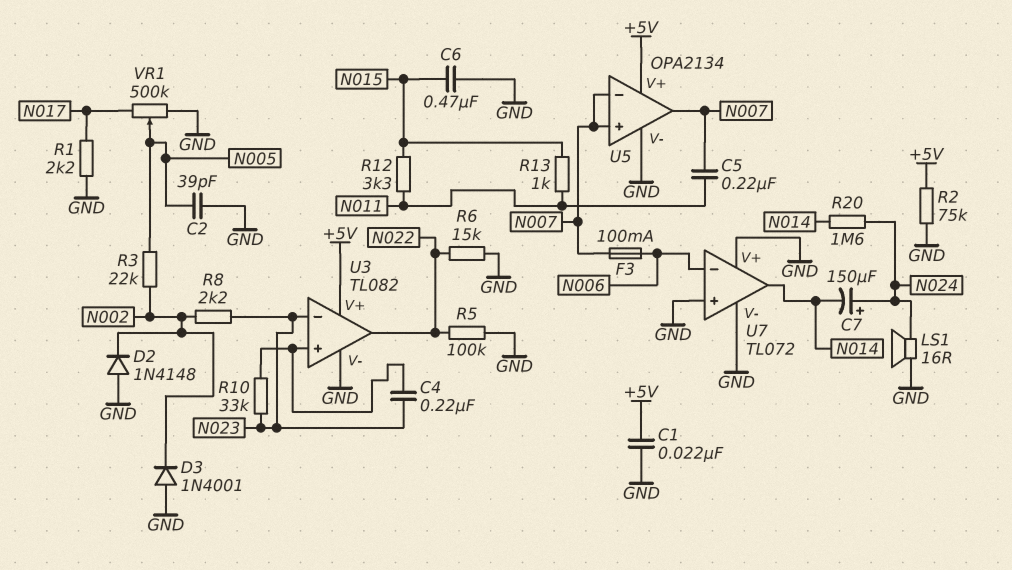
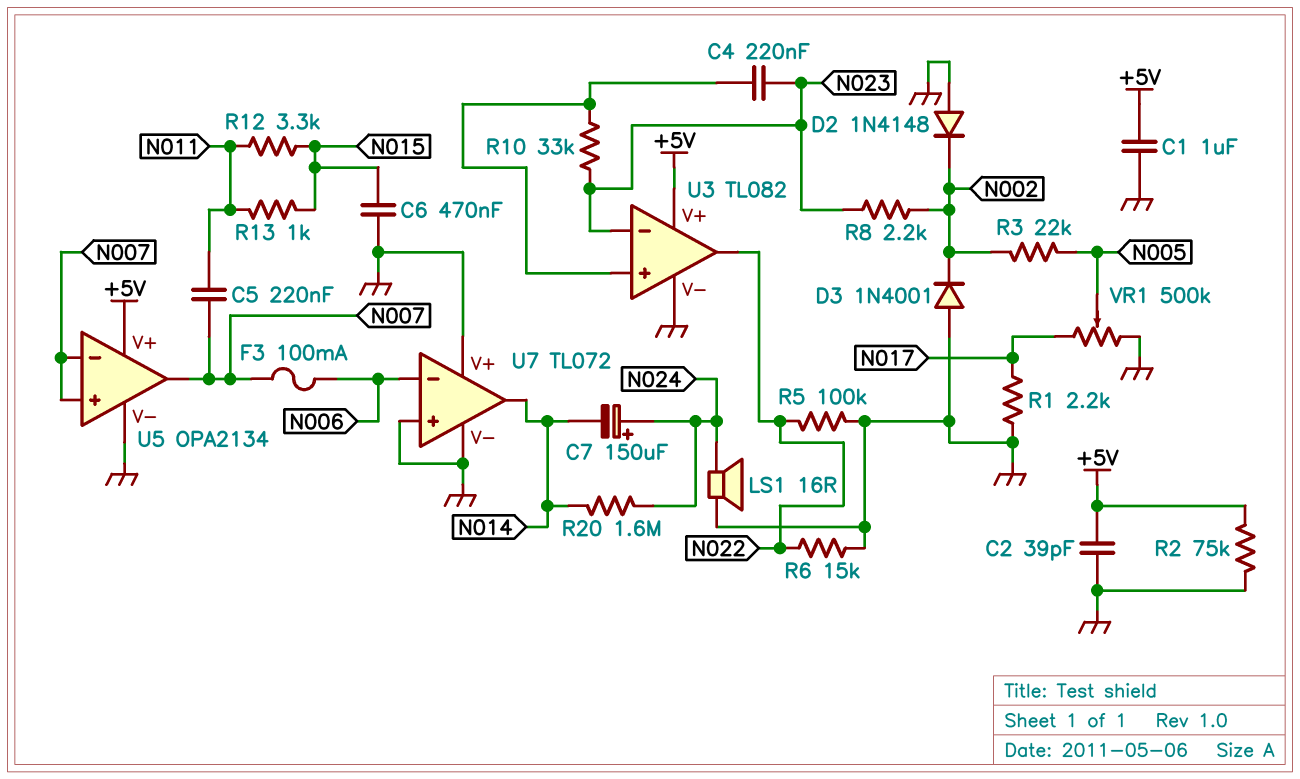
C1: 22nF (+5V, GND) -> 1uF (+5V, GND)
C2: 39pF (GND, N005) -> 39pF (+5V, GND)

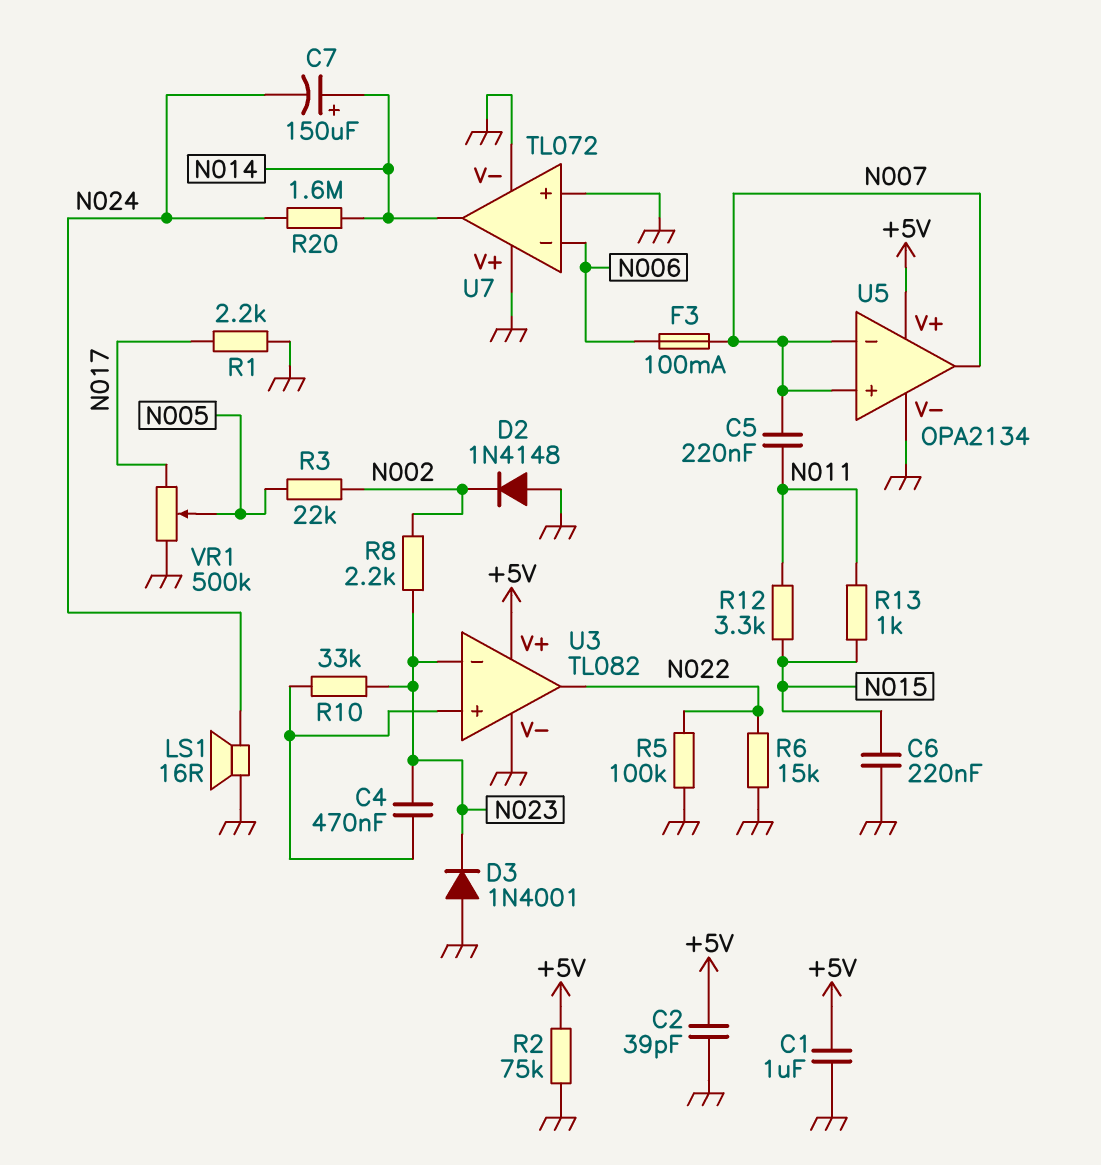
C4: 220nF (N023, U3/in+) -> 470nF (N023, U3/in+)
C6: 470nF (GND, N015) -> 220nF (GND, N015)
C7: 150uF (plus N024, minus N014) -> 150uF (plus N014, minus N024)
D3: diode 1N4001 (A GND, K N002) -> diode 1N4001 (A GND, K N023)

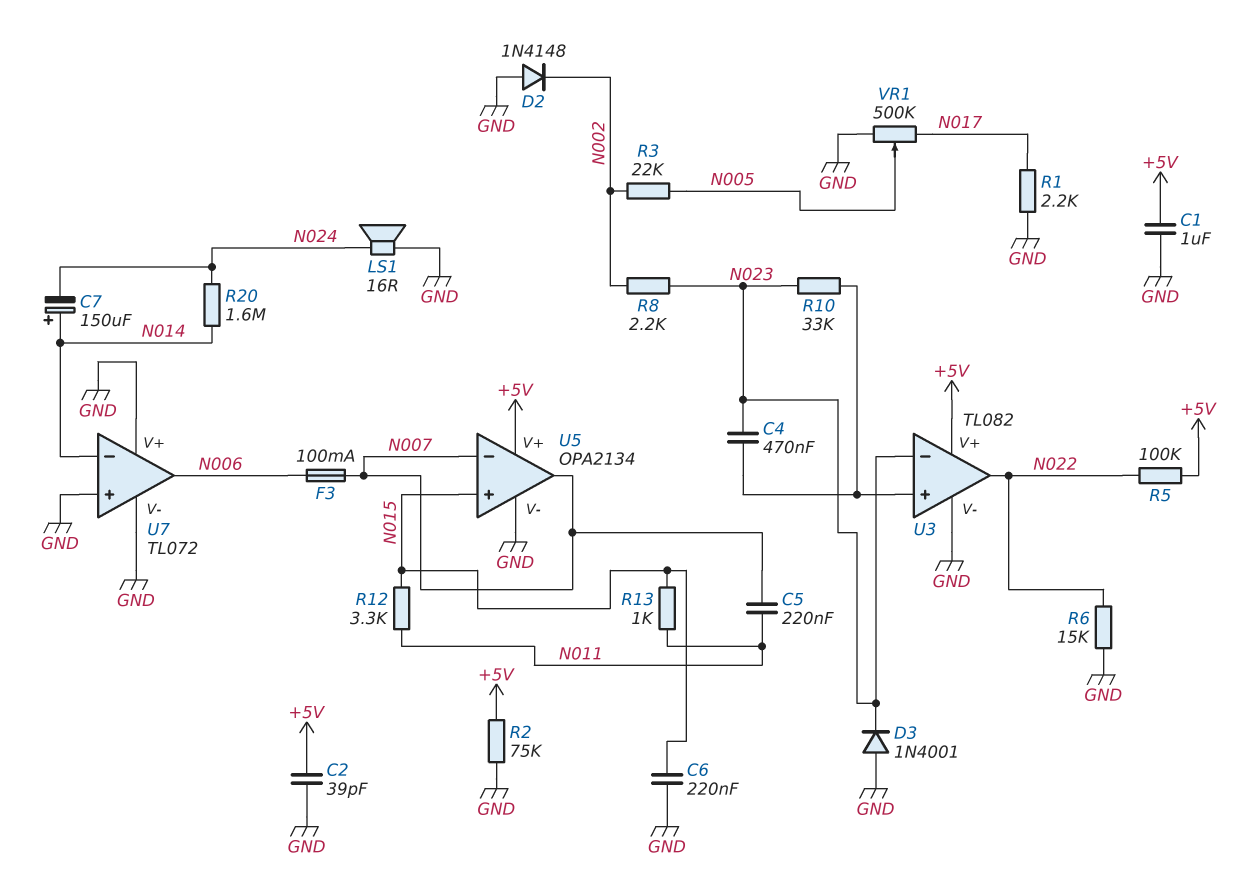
R5: 100k (GND, N022) -> 100k (+5V, N022)
U5 pin in+: N007 -> N015
U7 pin in-: N006 -> N014
U7 pin out: N014 -> N006

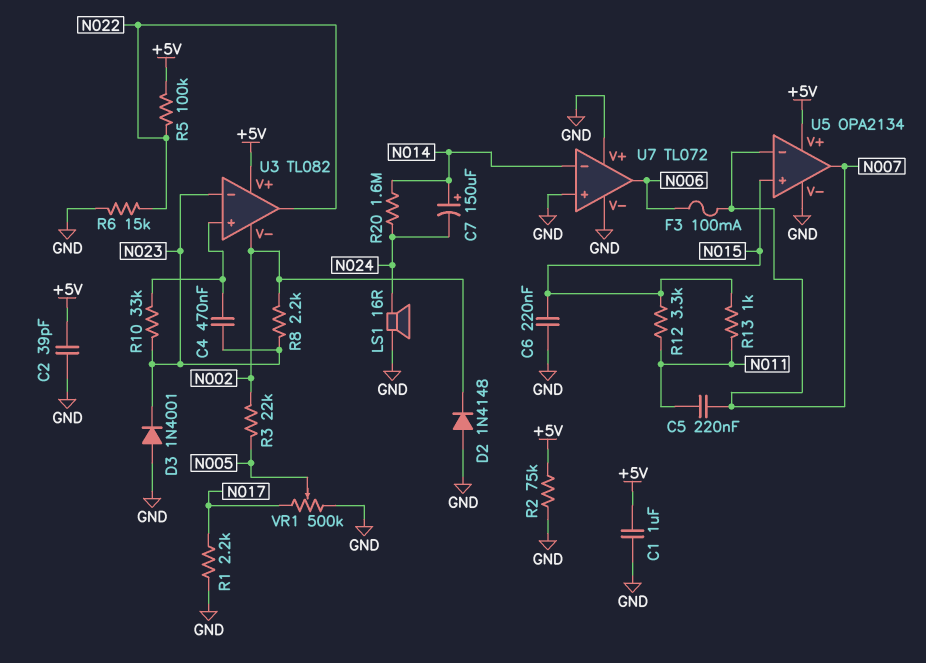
U3 pin V-: GND -> N002

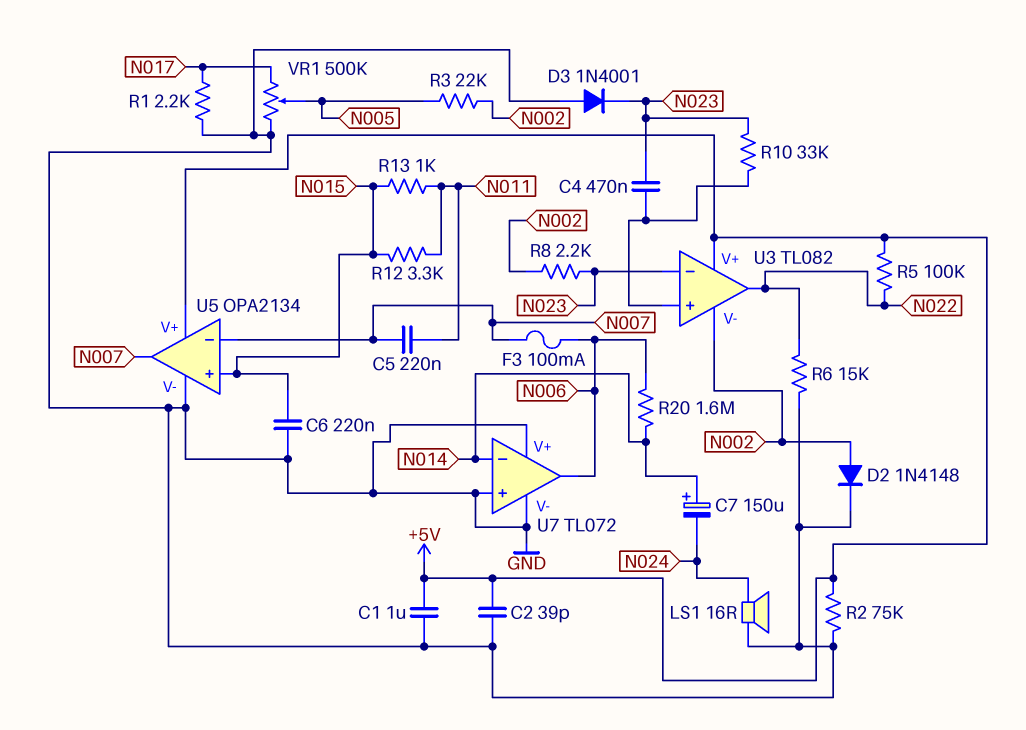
D2: diode 1N4148 (A GND, K N002) -> diode 1N4148 (A N002, K GND)
R20: 1.6M (N014, N024) -> 1.6M (N006, N014)

